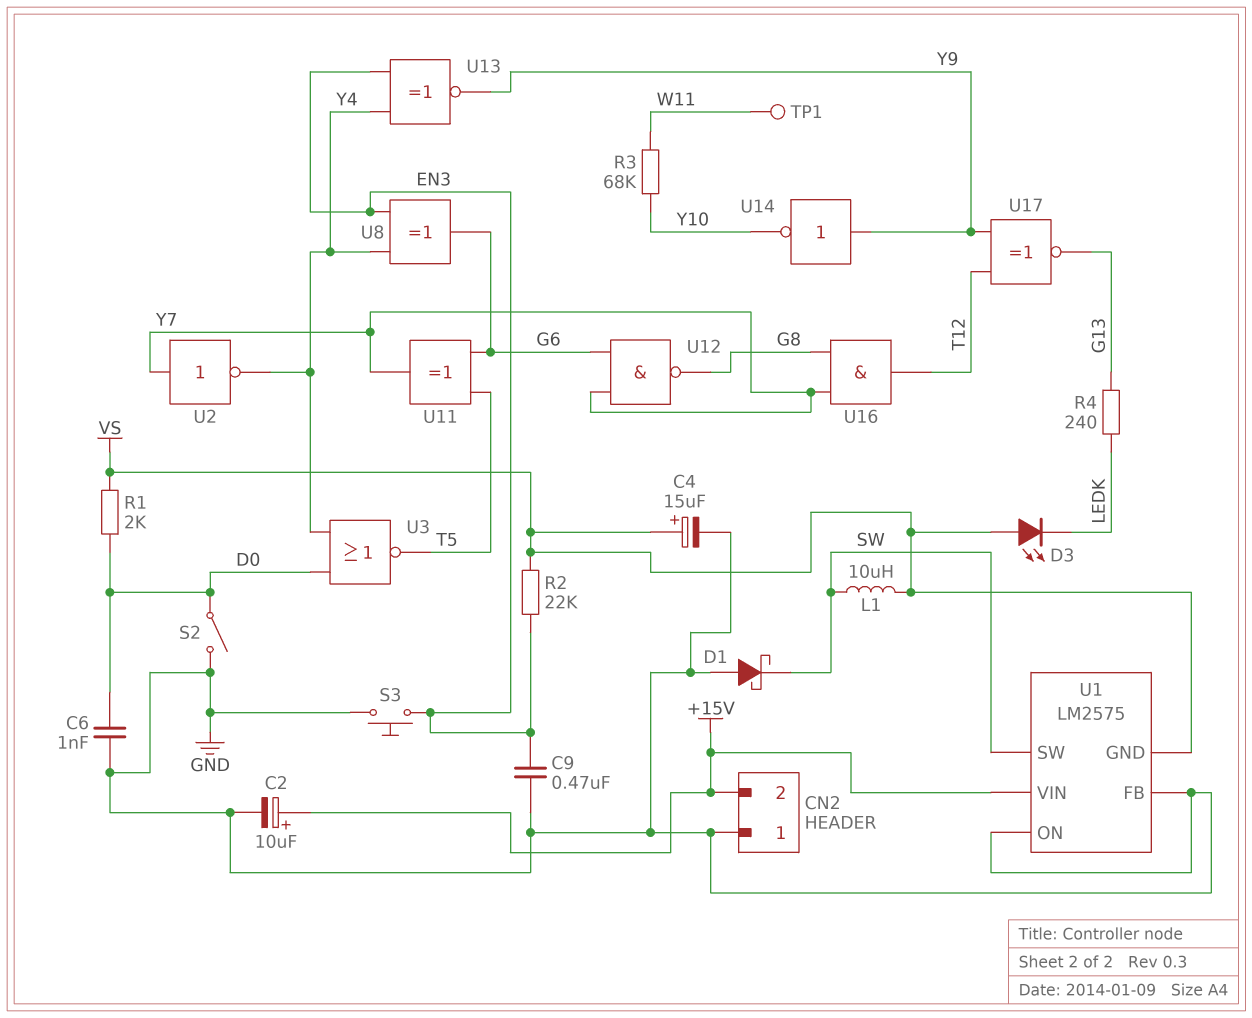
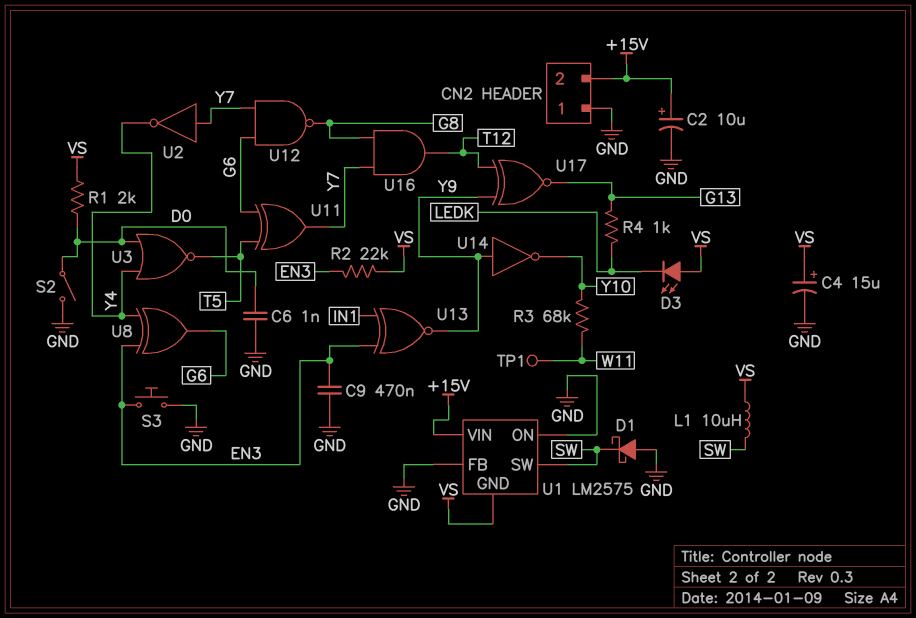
R4: 240 (G13, LEDK) -> 1k (G13, LEDK)
U13: XNOR (in EN3, in Y4, out Y9) -> XNOR (in EN3, in IN1, out Y9)

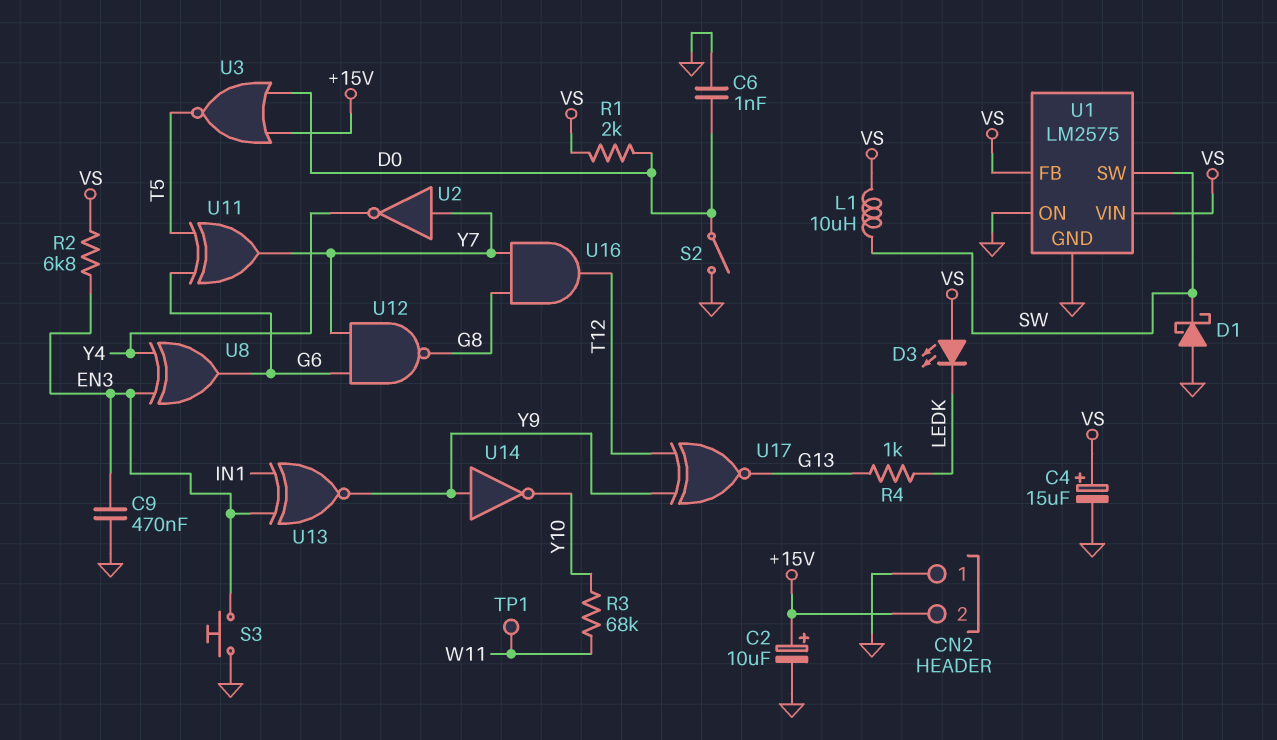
R2: 22k (EN3, VS) -> 6.8k (EN3, VS)
U1 pin FB: GND -> VS
U1 pin GND: VS -> GND
U1 pin VIN: +15V -> VS
U3: NOR (in D0, in Y4, out T5) -> NOR (in +15V, in D0, out T5)

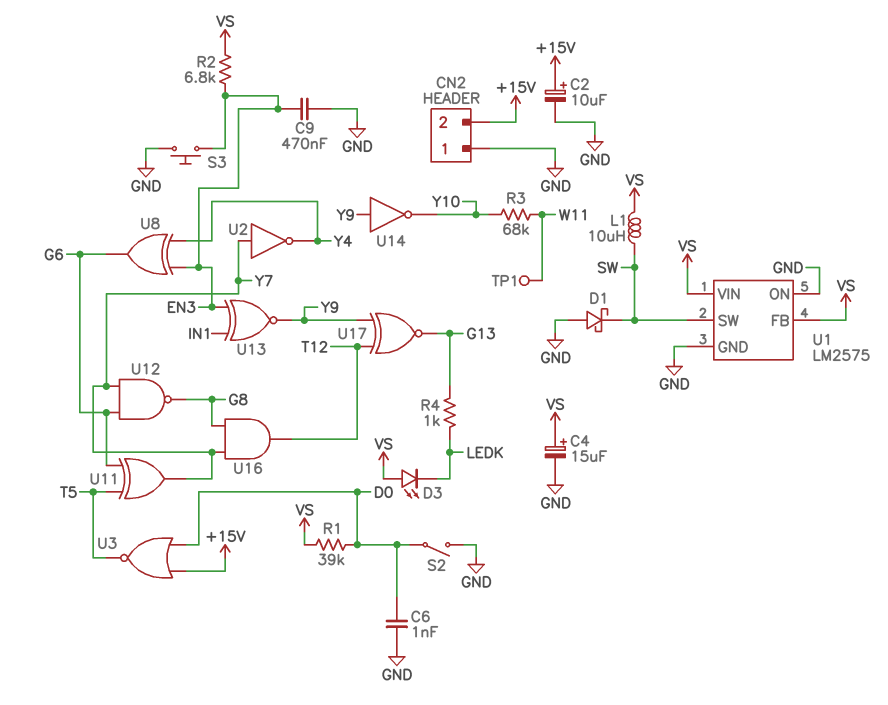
R1: 2k (D0, VS) -> 39k (D0, VS)

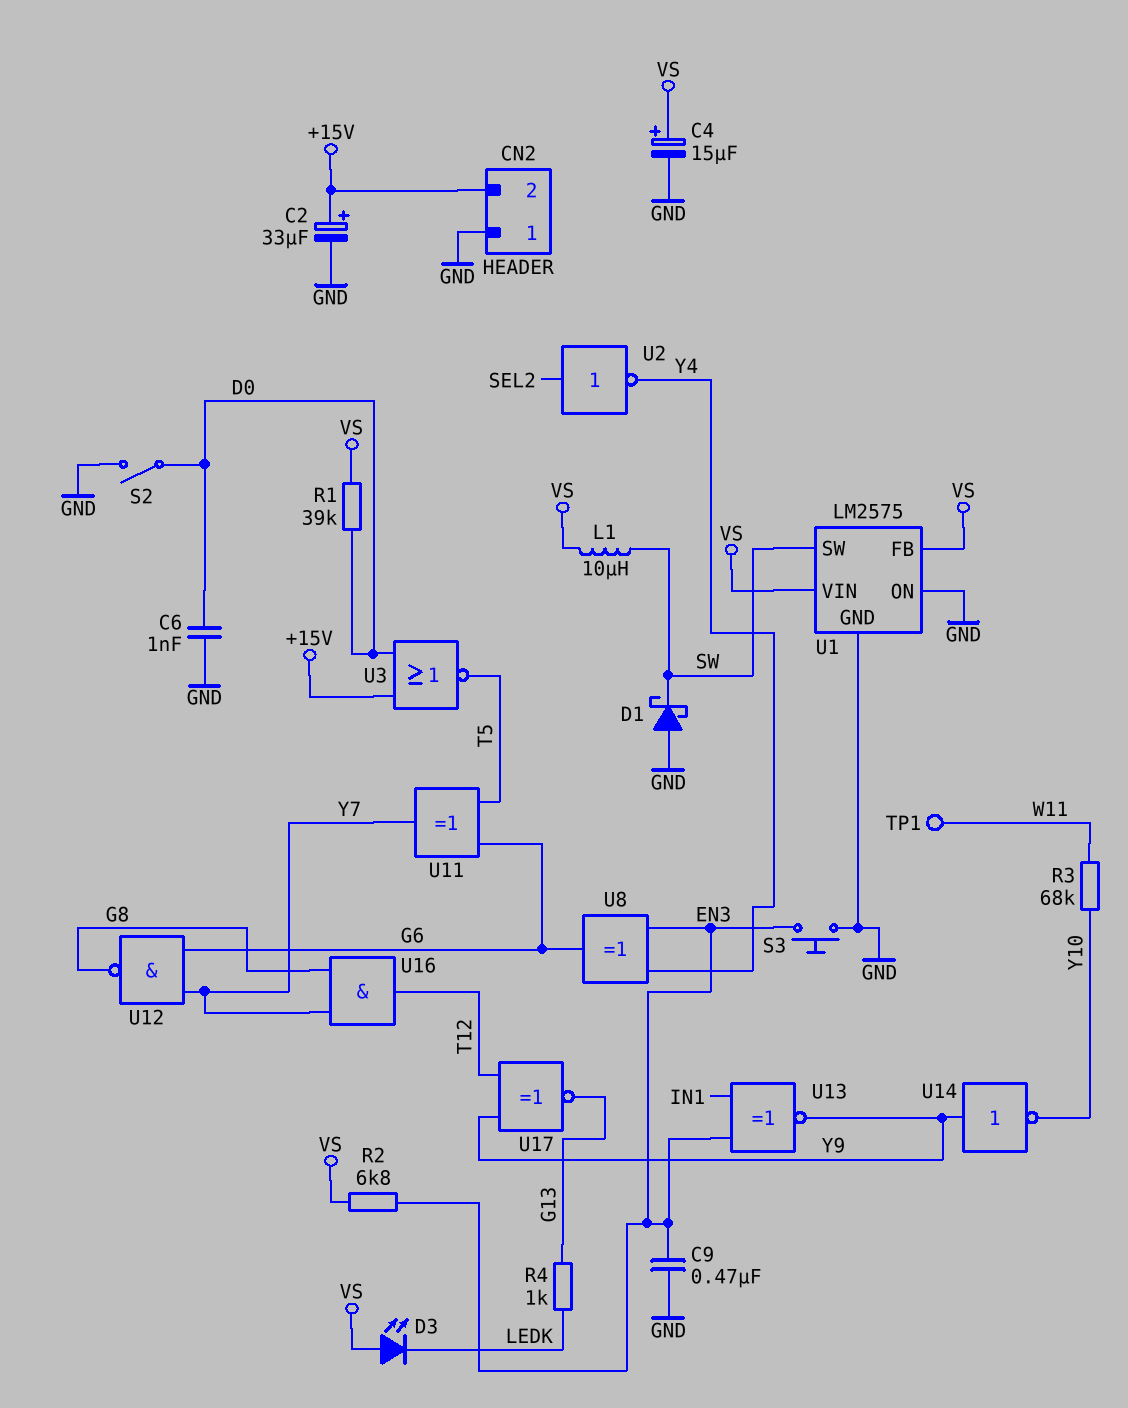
C2: 10uF (plus +15V, minus GND) -> 33uF (plus +15V, minus GND)
U2: NOT (in Y7, out Y4) -> NOT (in SEL2, out Y4)

